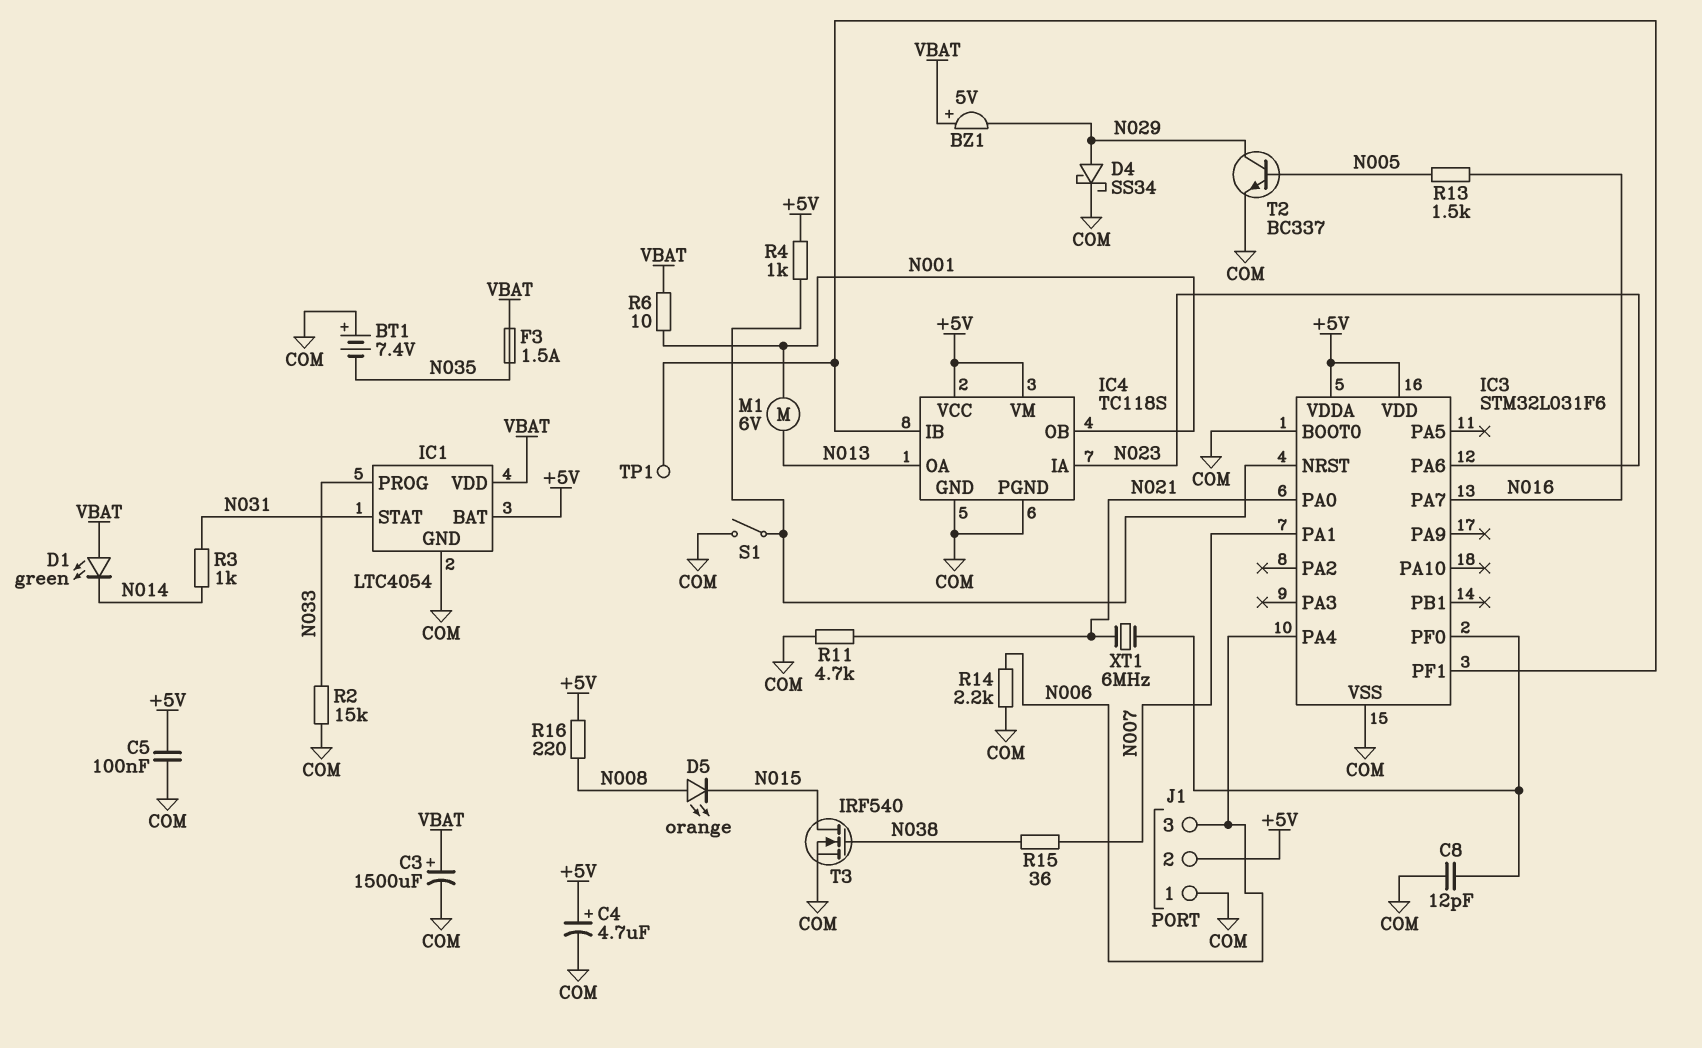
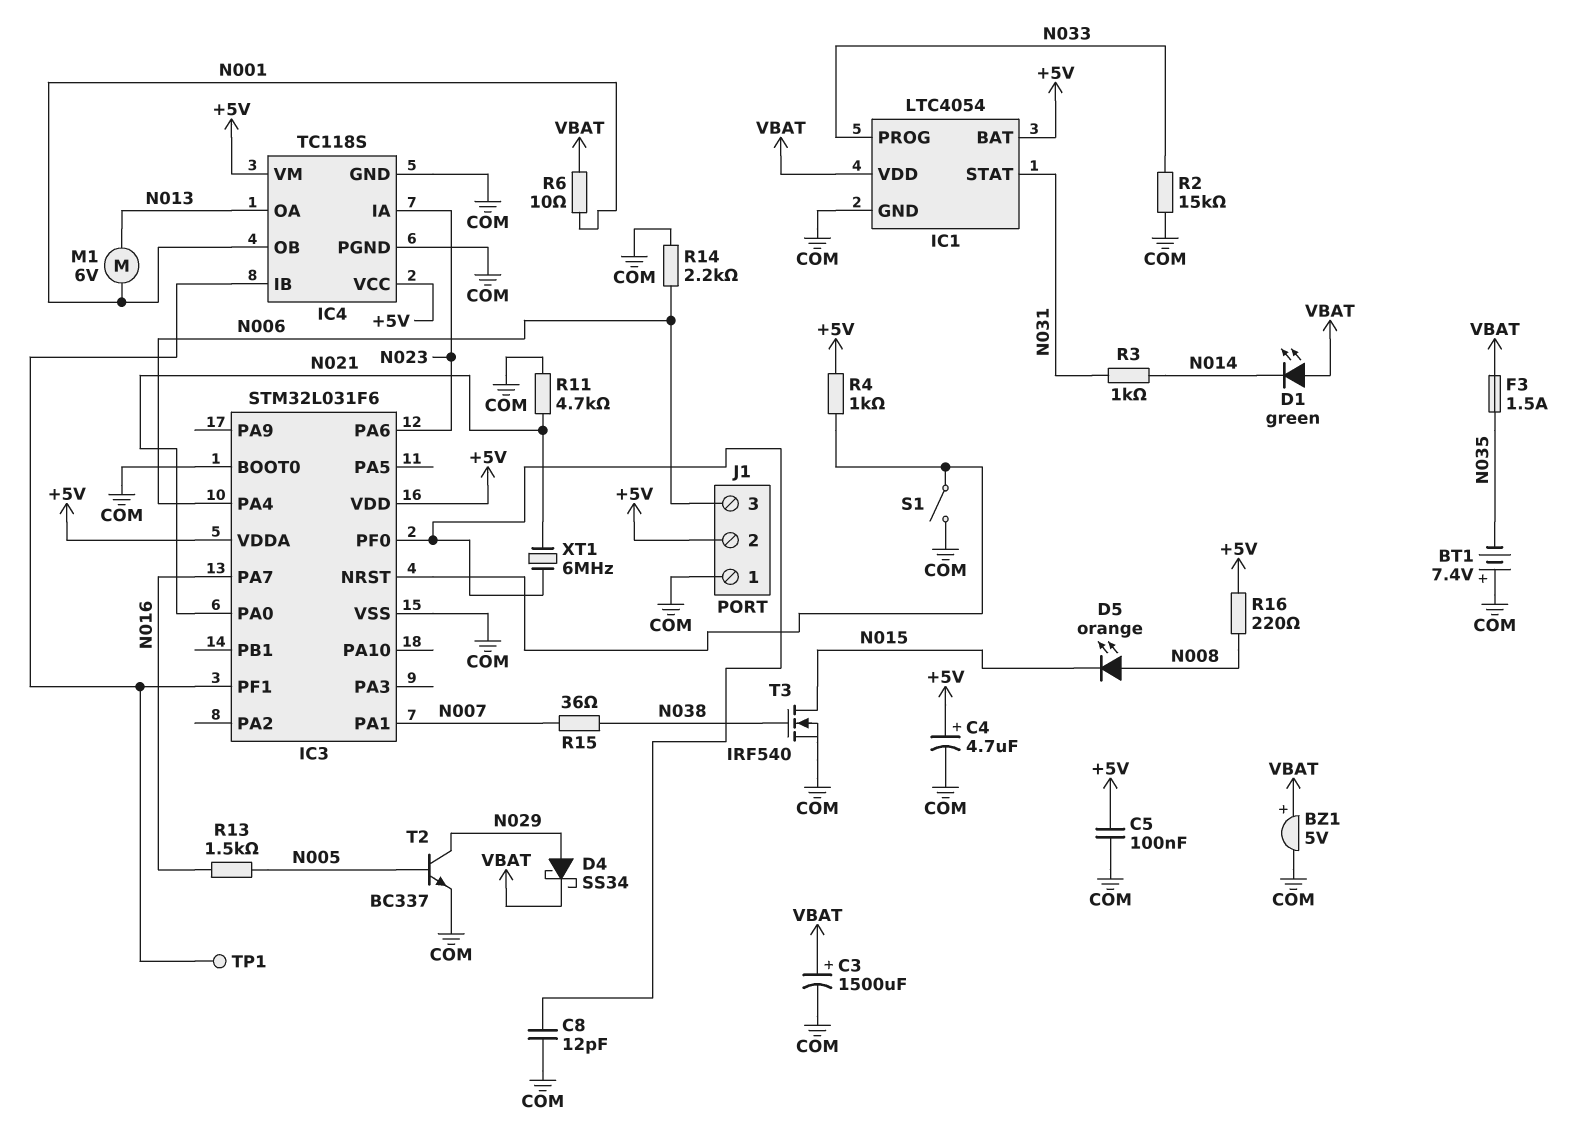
BZ1: buzzer 5V (plus VBAT, minus N029) -> buzzer 5V (plus VBAT, minus COM)
D4: schottky SS34 (A N029, K COM) -> schottky SS34 (A N029, K VBAT)

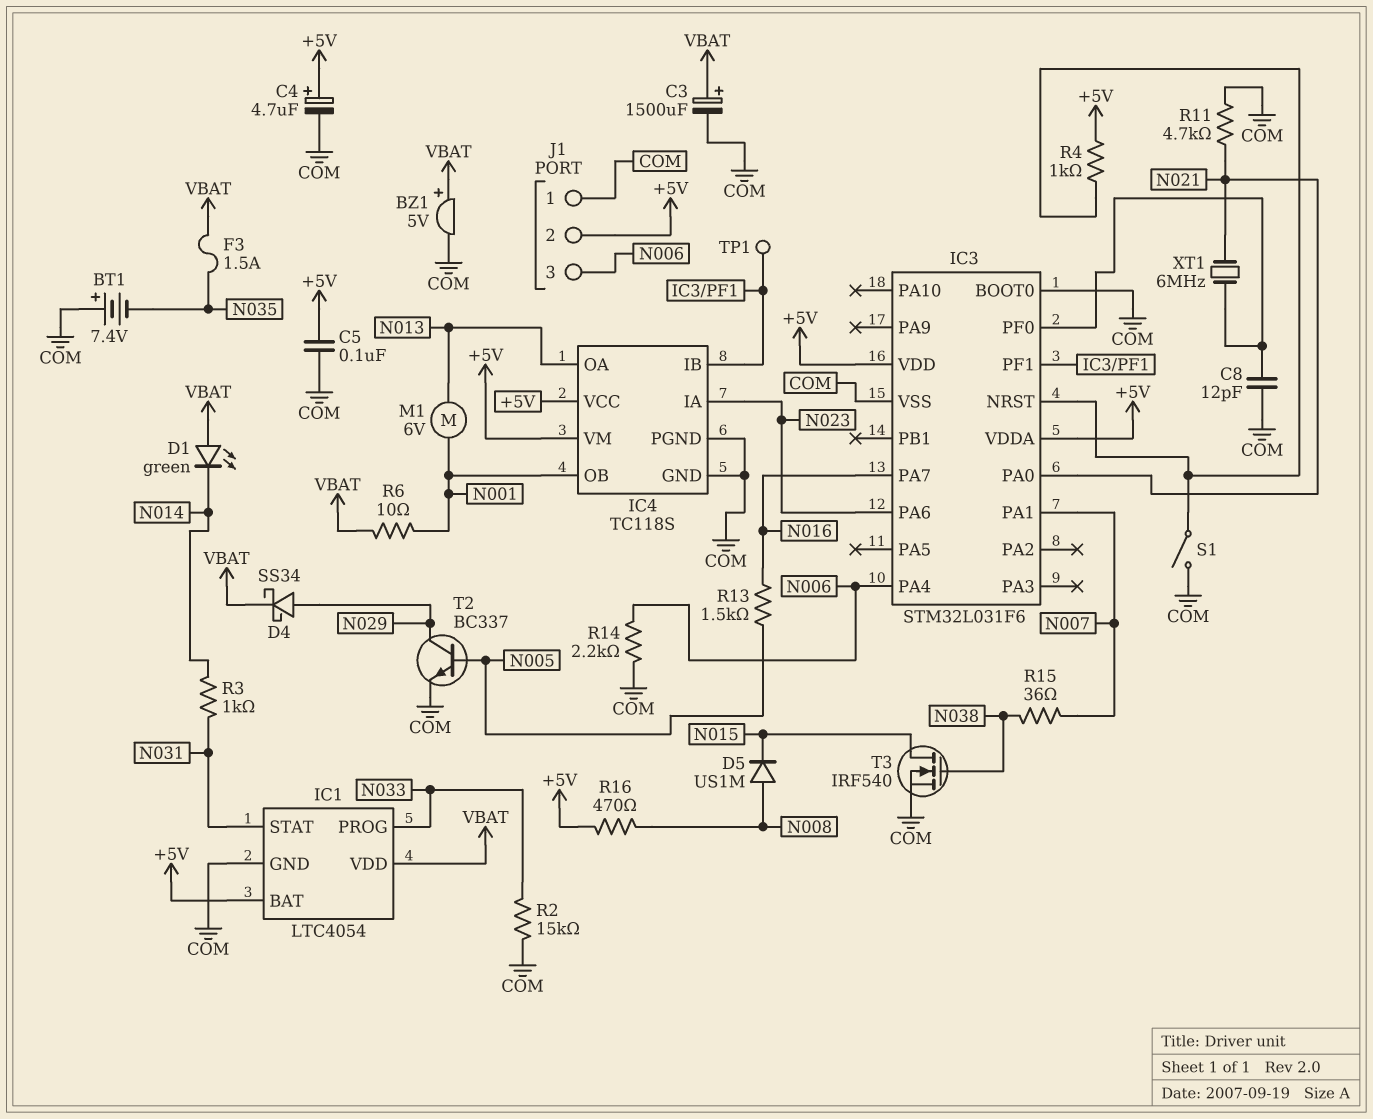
D5: LED orange (A N008, K N015) -> diode US1M (A N008, K N015)
R16: 220 (+5V, N008) -> 470 (+5V, N008)

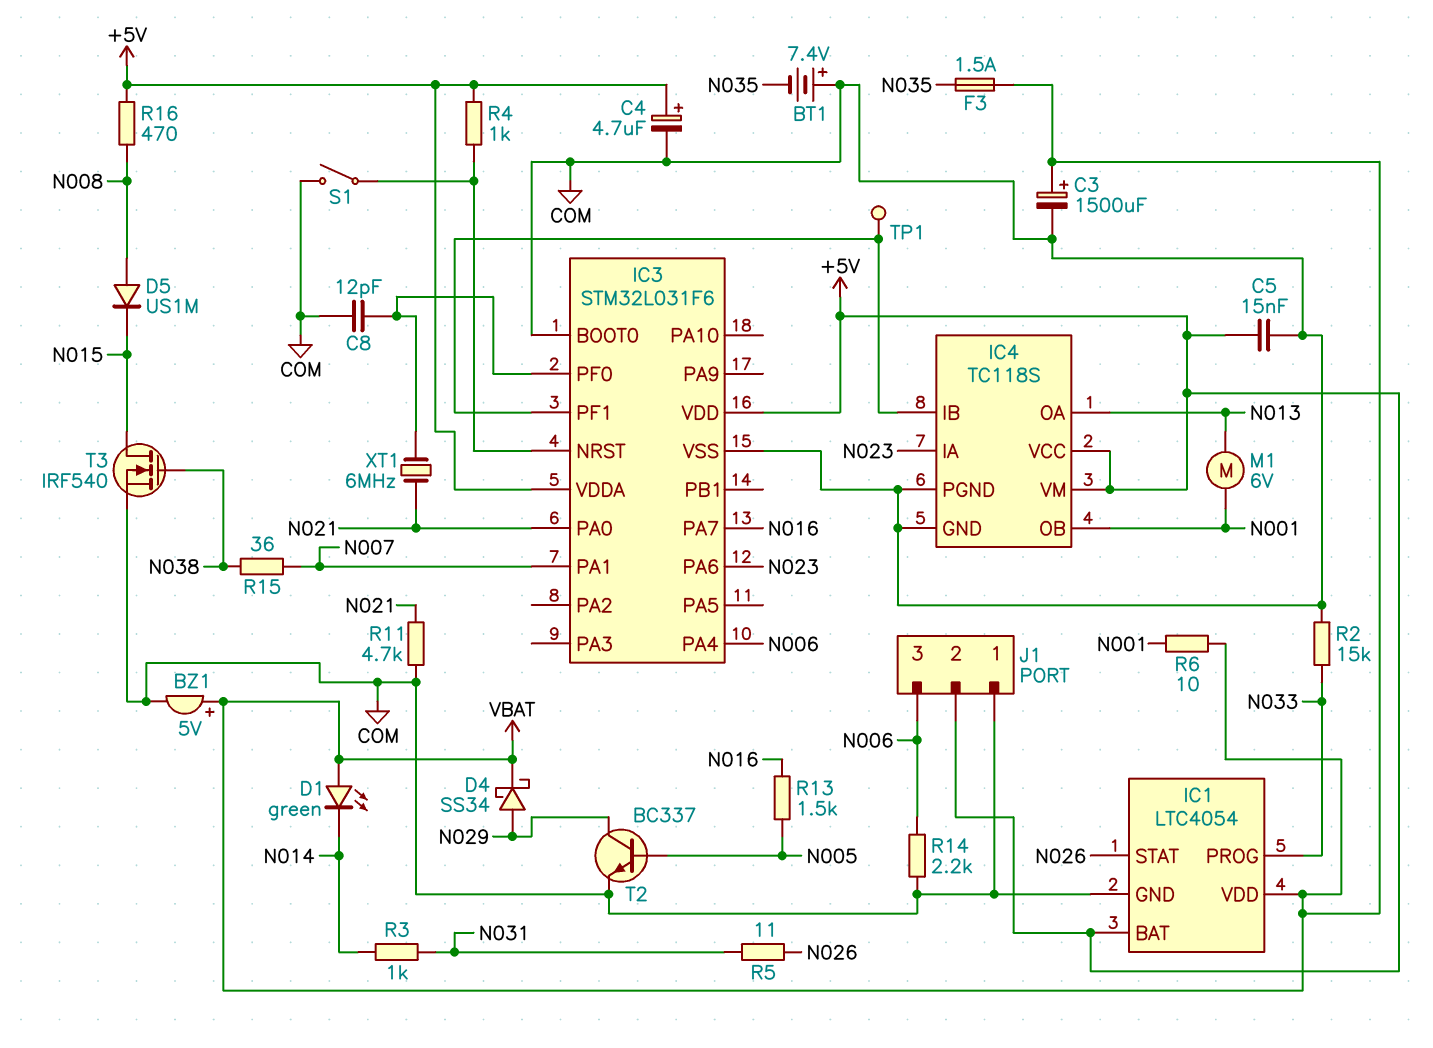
C5: 100nF (+5V, COM) -> 15nF (+5V, COM)
IC1 pin STAT: N031 -> N026
R5: none -> 11 (N026, N031)

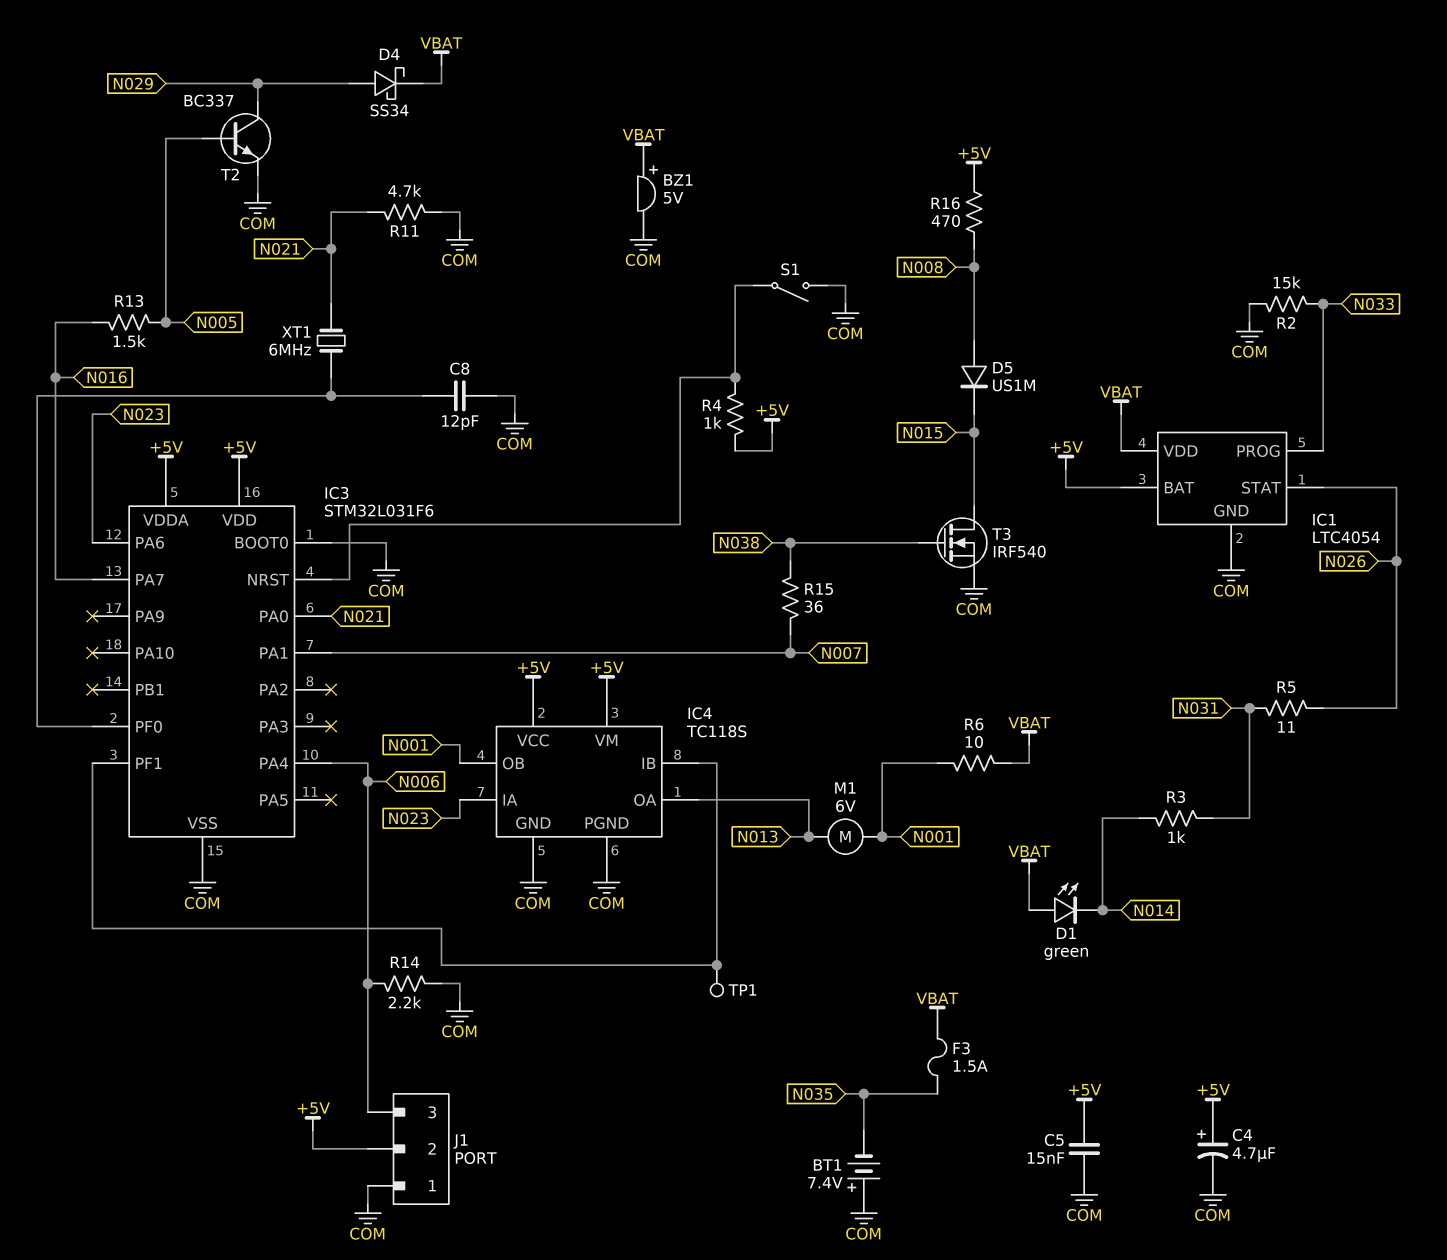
C3: 1500uF (plus VBAT, minus COM) -> none

